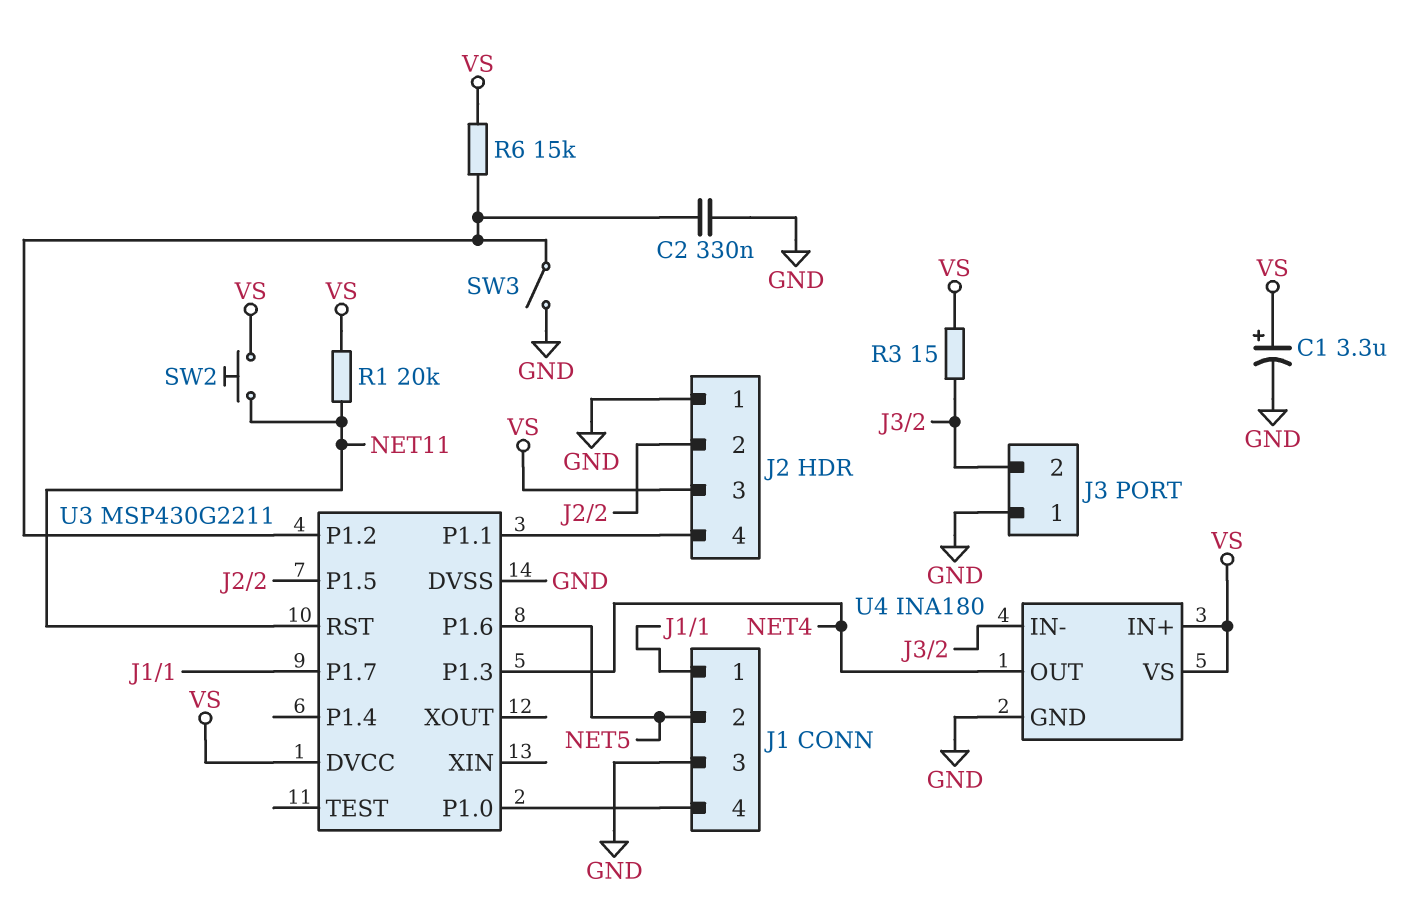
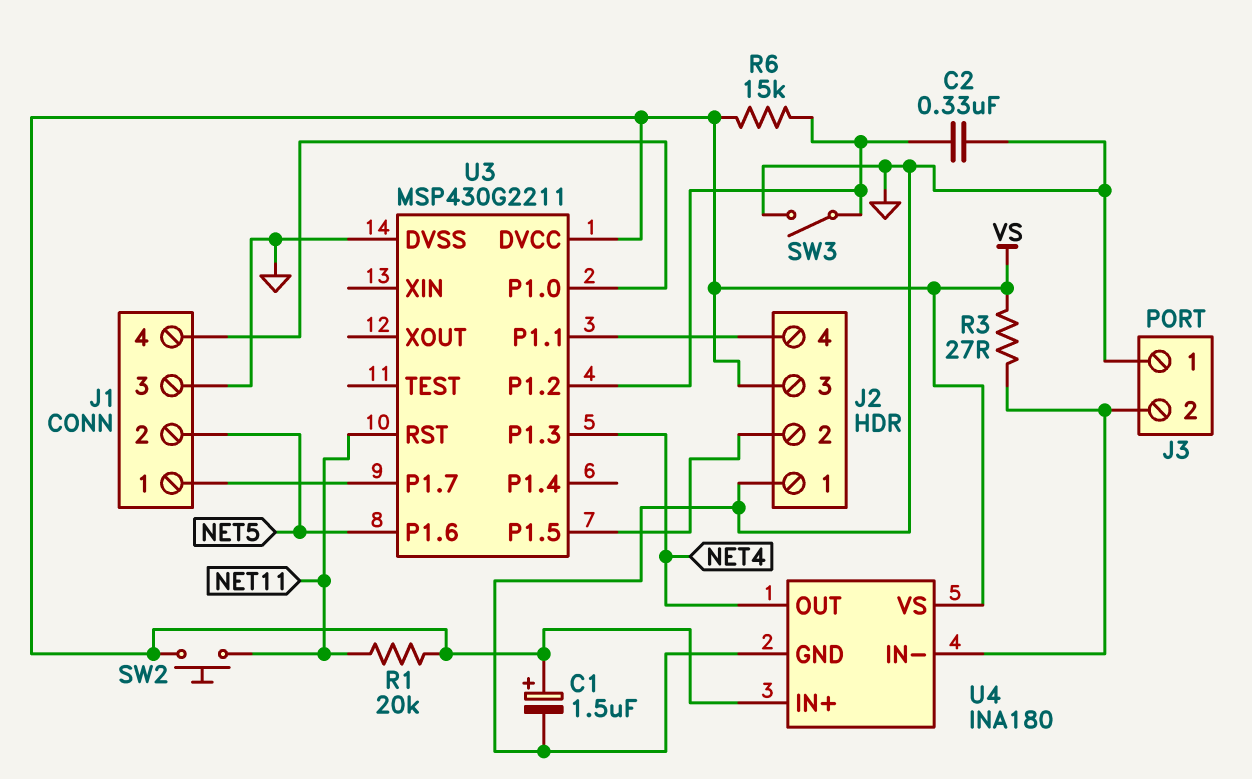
C1: 3.3uF (plus VS, minus GND) -> 1.5uF (plus VS, minus GND)
R3: 15 (J3/2, VS) -> 27 (J3/2, VS)

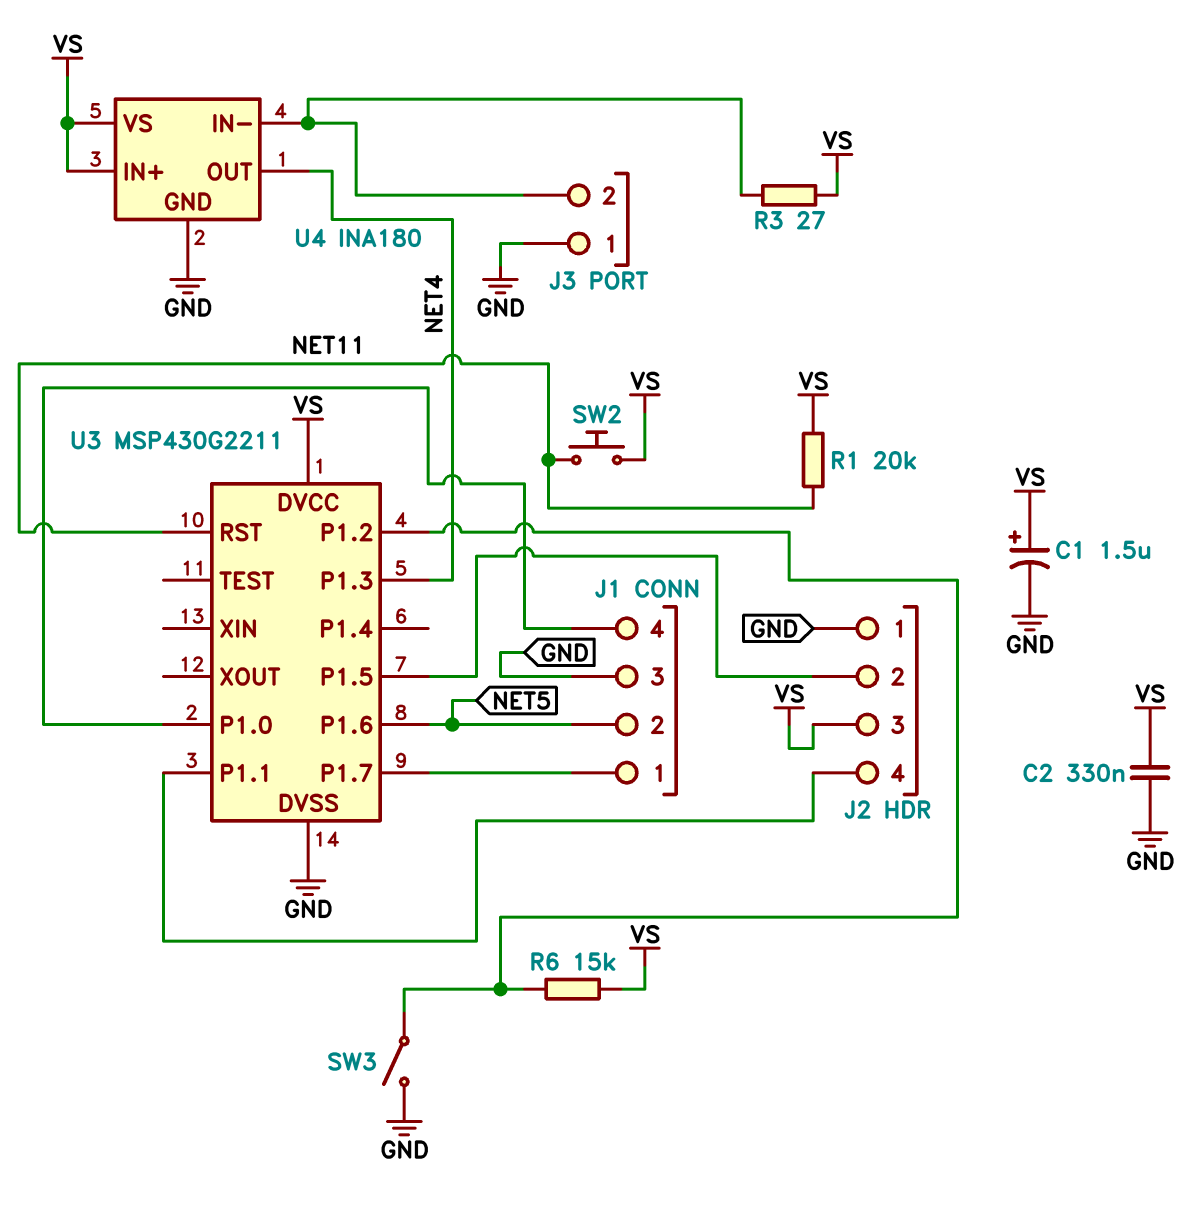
C2: 330nF (GND, U3/P1.2) -> 330nF (GND, VS)

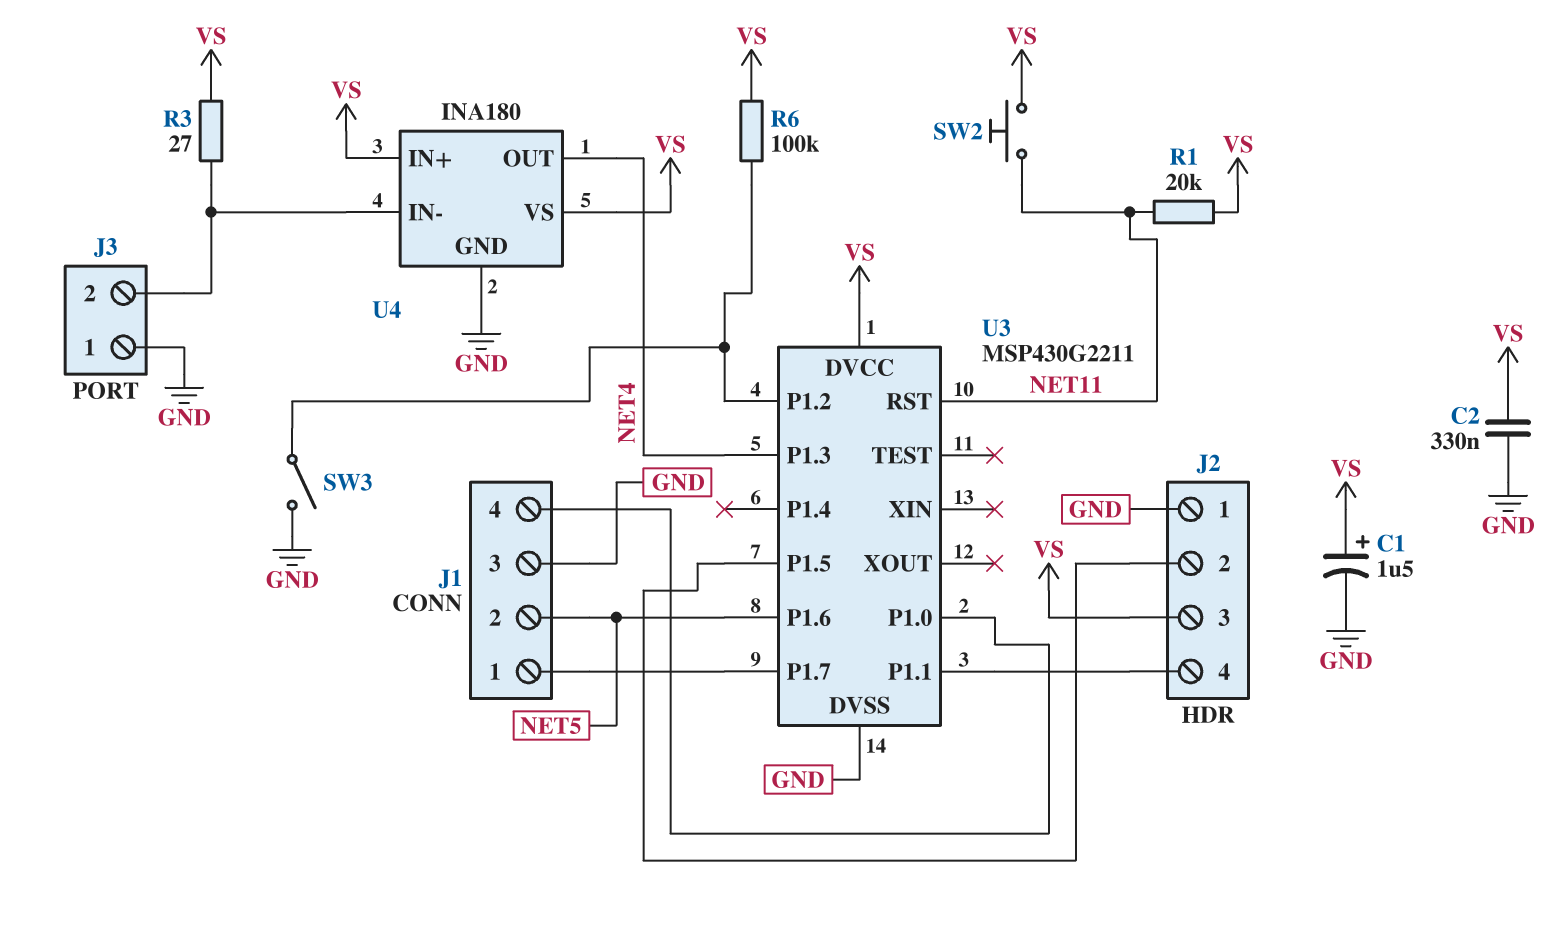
R6: 15k (U3/P1.2, VS) -> 100k (U3/P1.2, VS)

